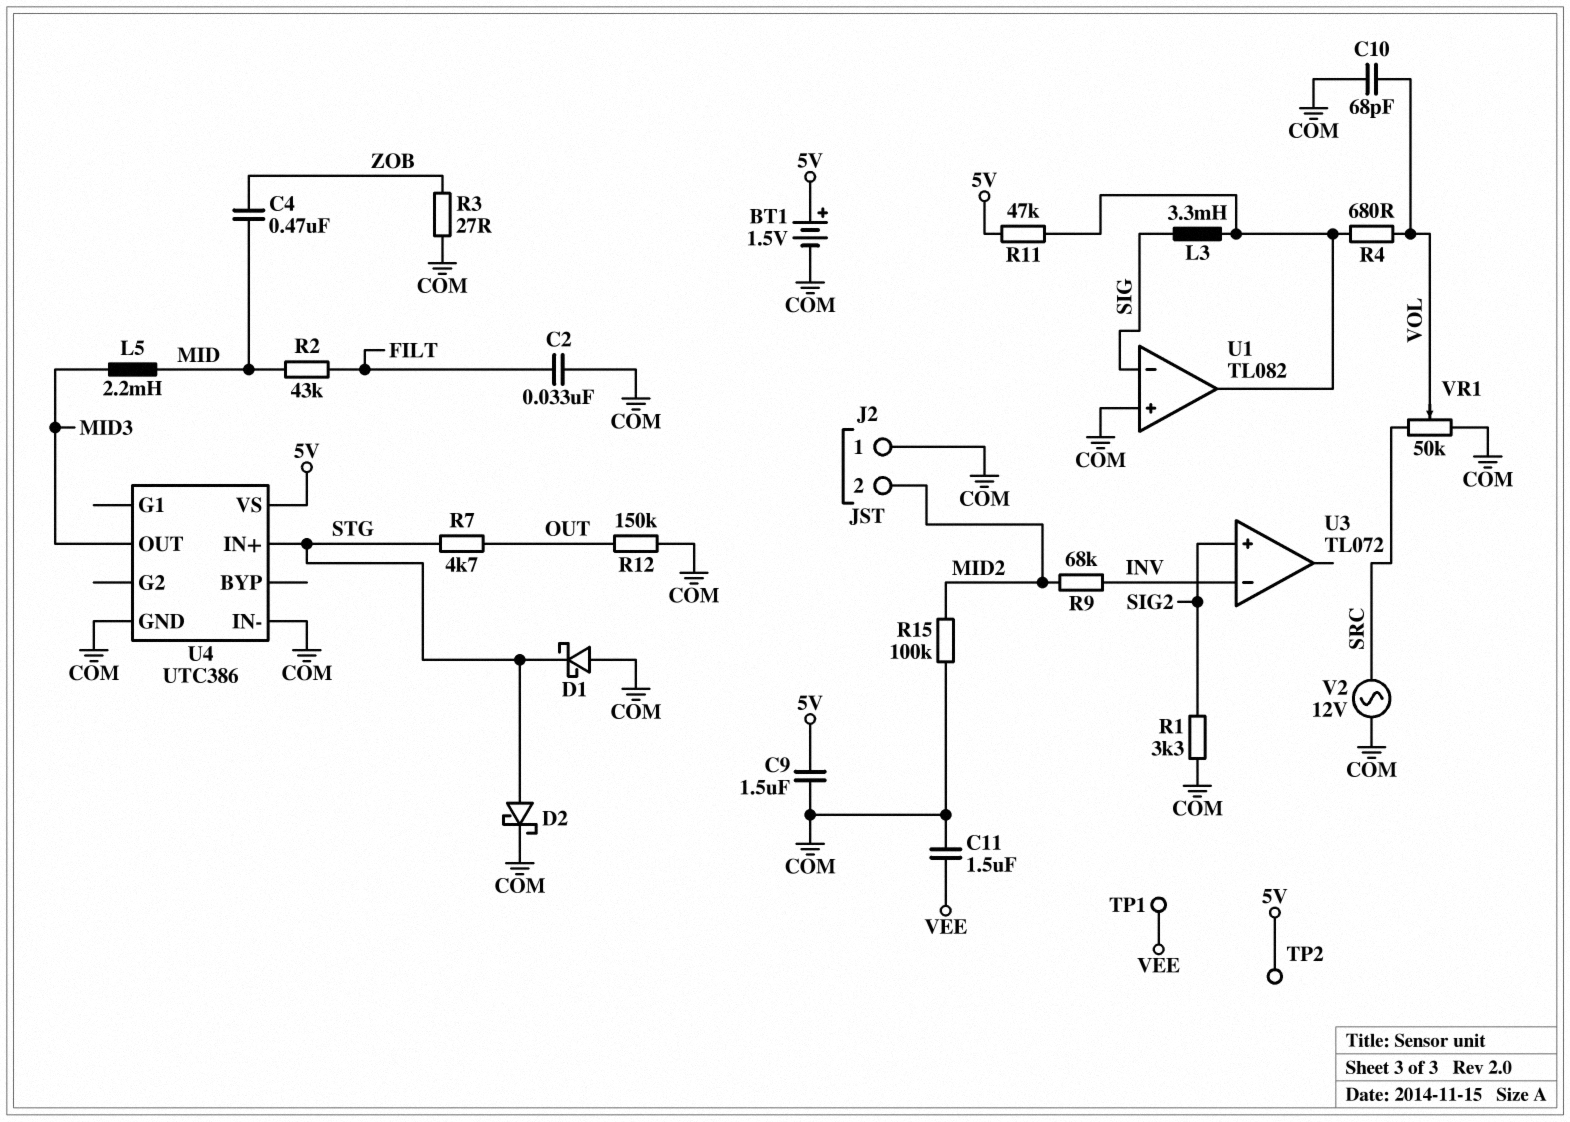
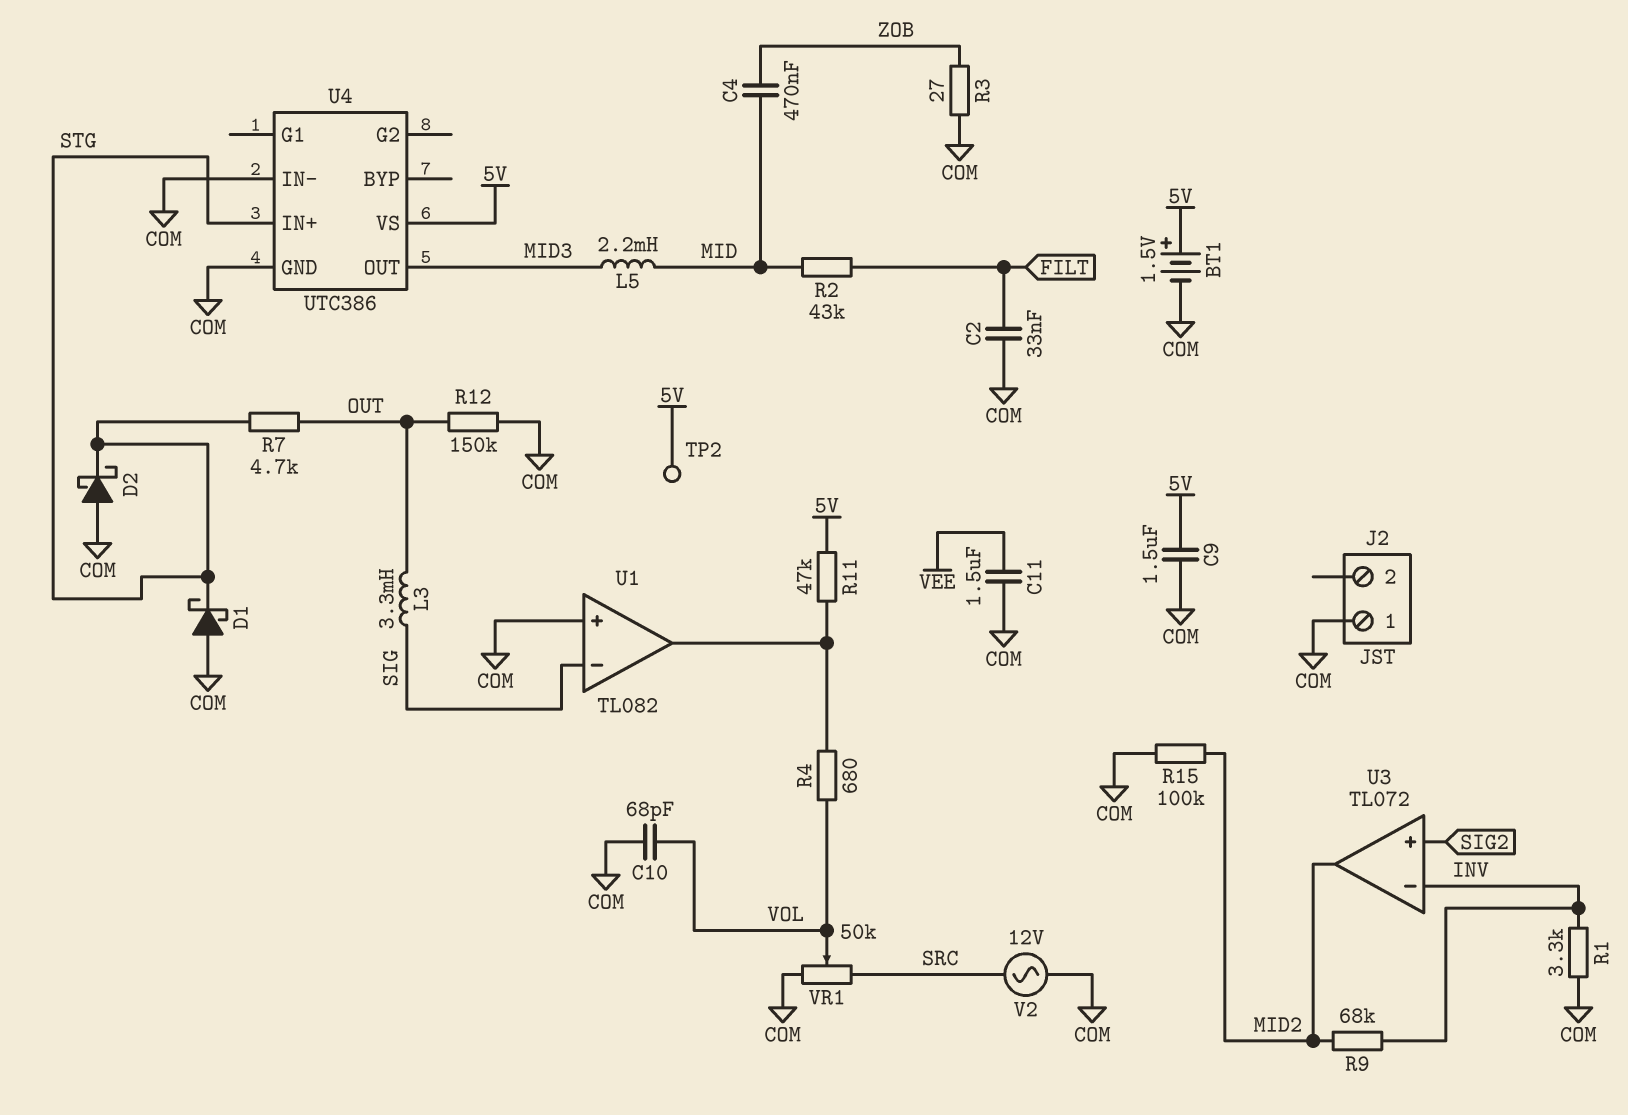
D2: schottky (A STG, K COM) -> schottky (A COM, K STG)
J2 pin 2: MID2 -> none
L3: 3.3mH (SIG, U1/out) -> 3.3mH (OUT, SIG)
R1: 3.3k (COM, SIG2) -> 3.3k (COM, INV)
TP1: test point (VEE) -> none
U3 pin out: none -> MID2

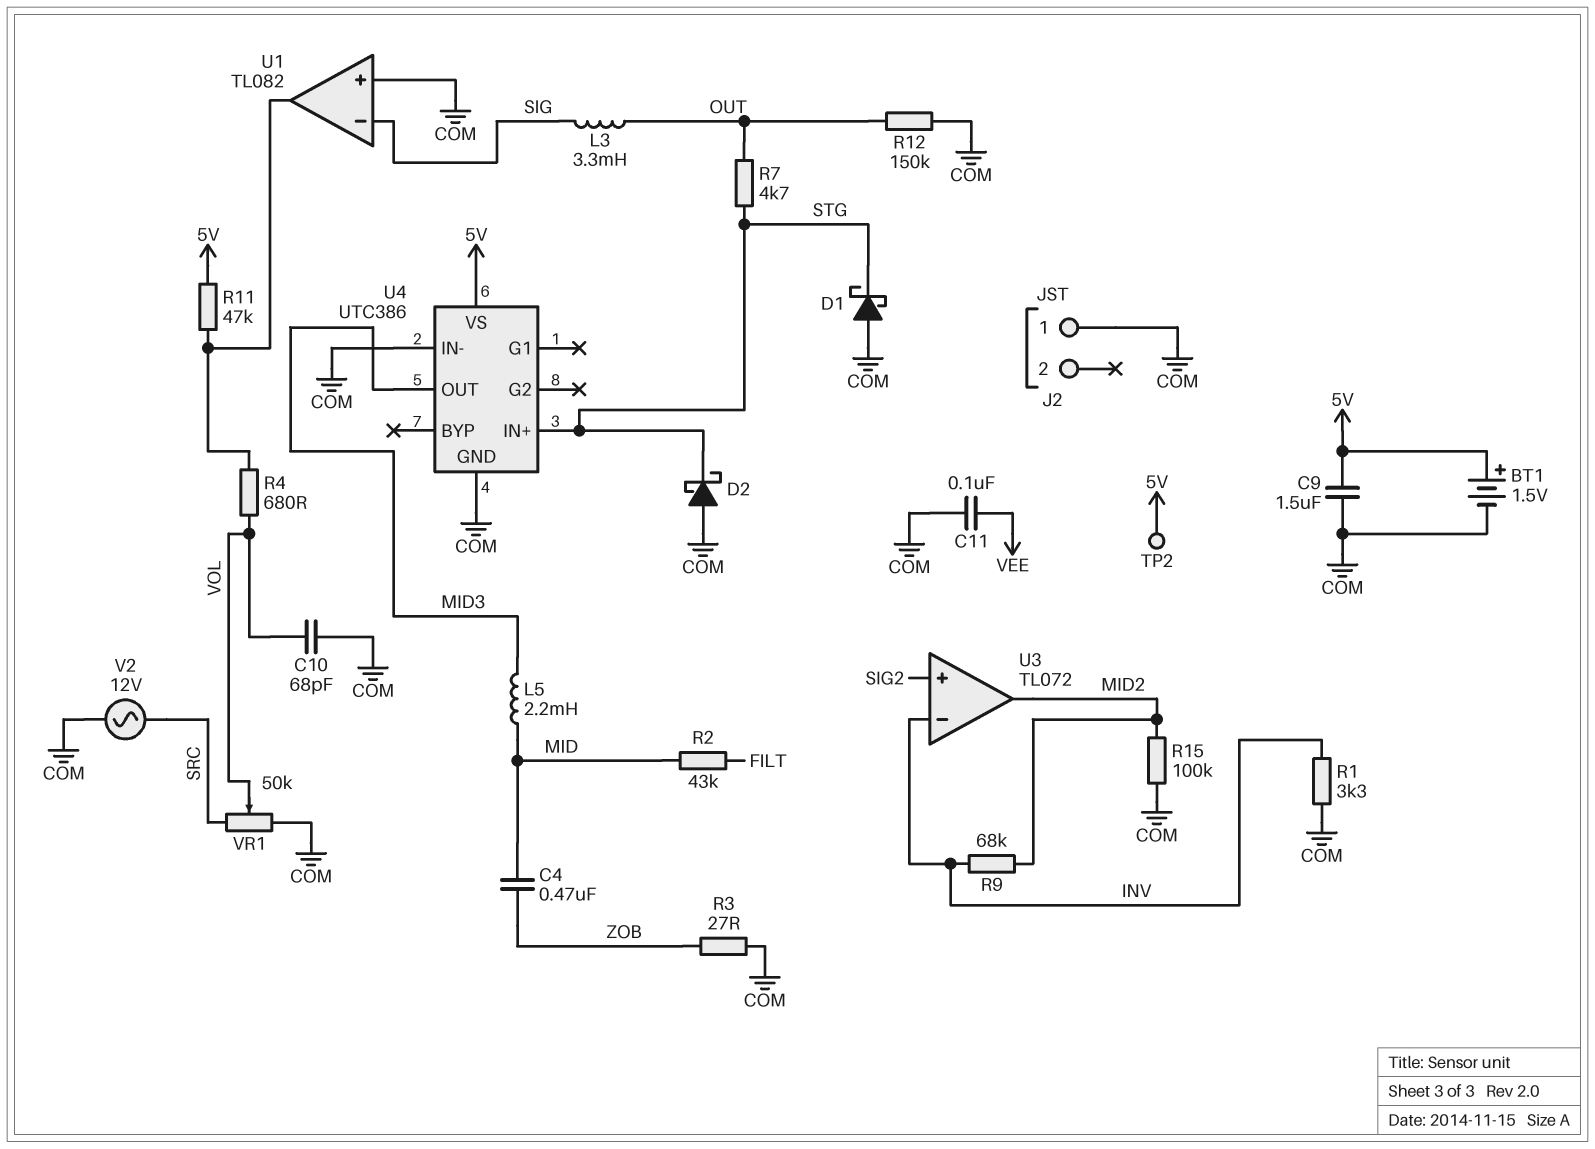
C2: 33nF (COM, FILT) -> none
C11: 1.5uF (COM, VEE) -> 100nF (COM, VEE)

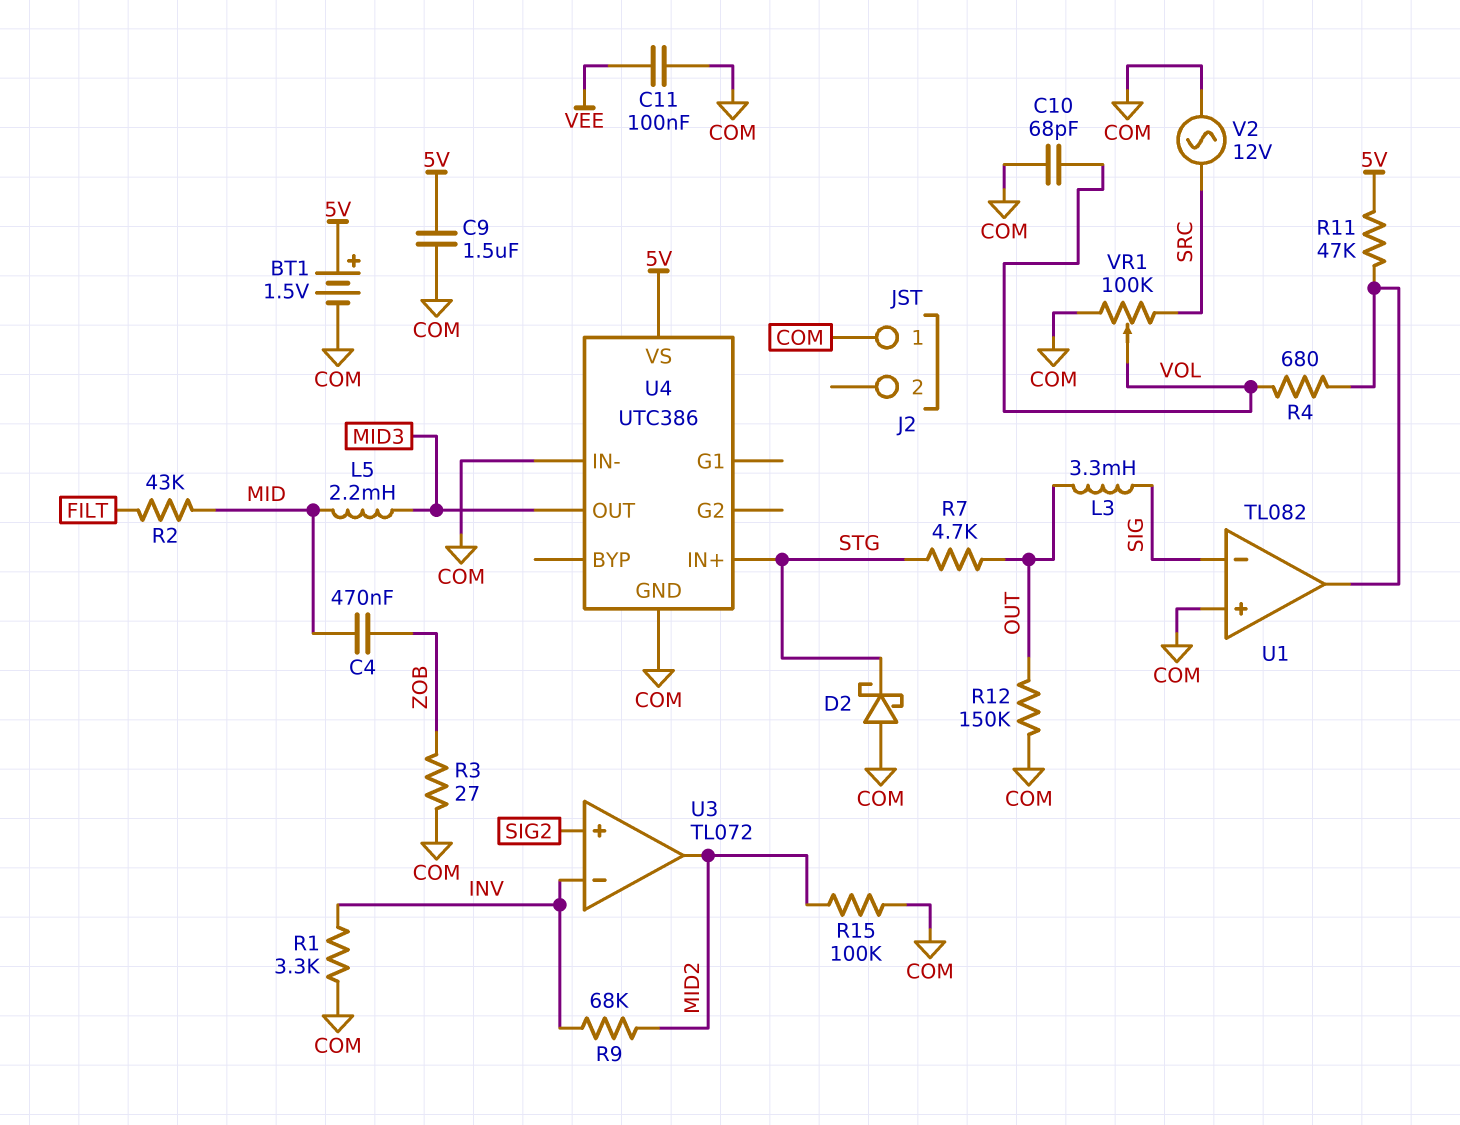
D1: schottky (A COM, K STG) -> none
TP2: test point (5V) -> none
VR1: 50k (COM, SRC, wiper VOL) -> 100k (COM, SRC, wiper VOL)

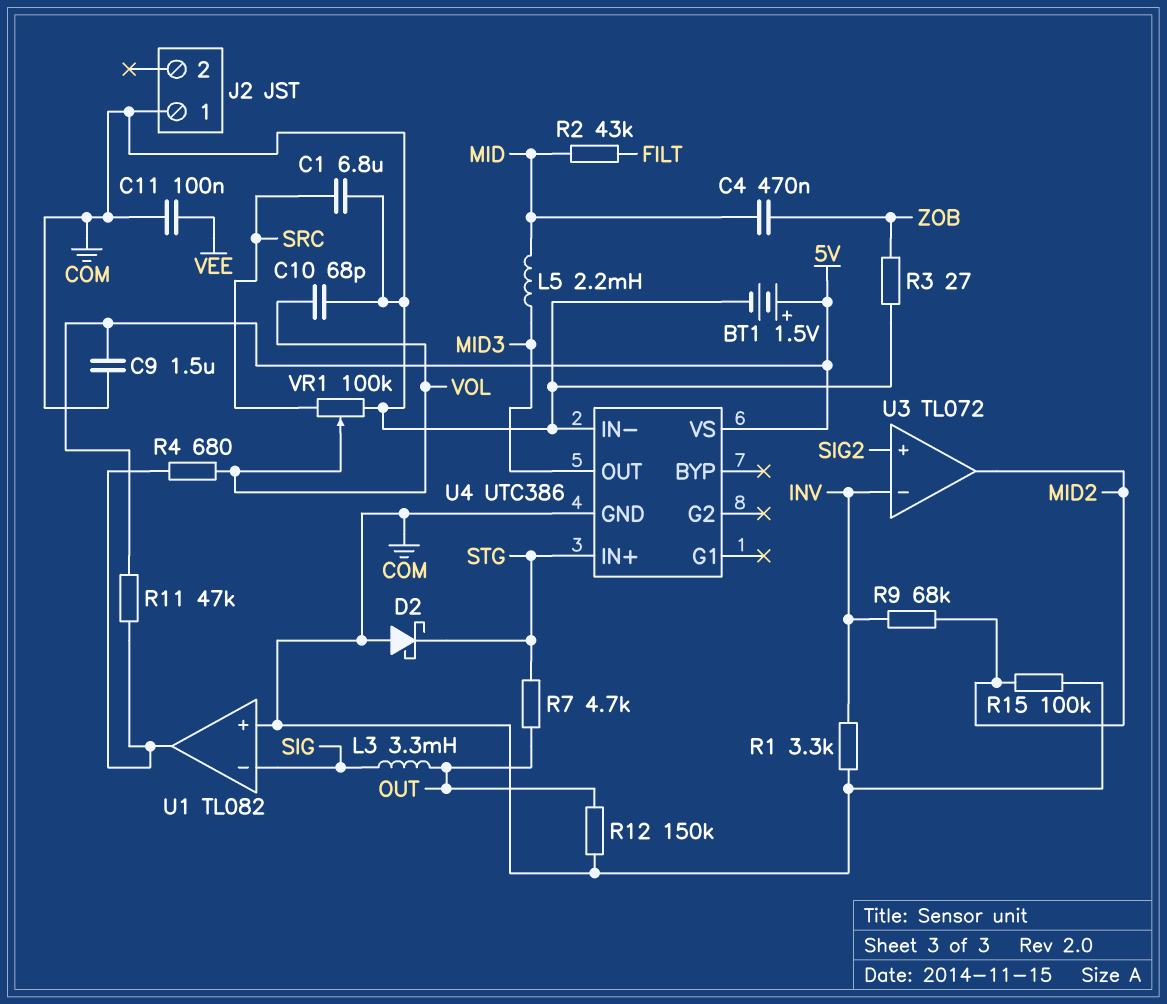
C1: none -> 6.8uF (COM, SRC)
V2: AC 12V (COM, SRC) -> none

